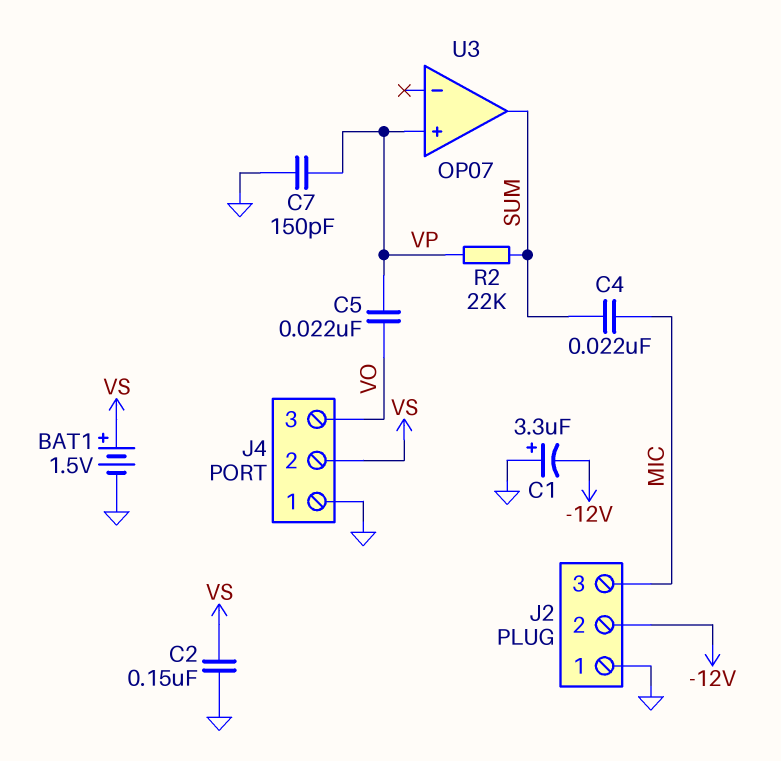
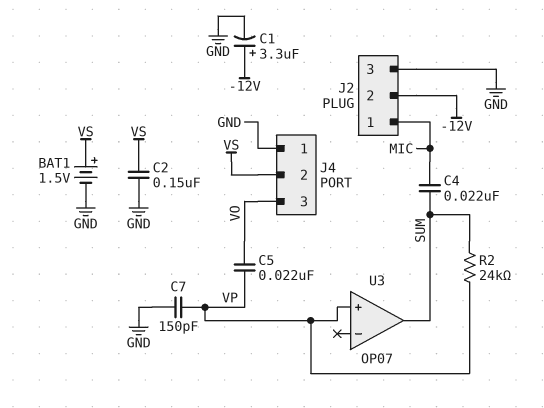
C1: 3.3uF (plus GND, minus -12V) -> 3.3uF (plus -12V, minus GND)
J2 pin 1: GND -> MIC
J2 pin 3: MIC -> GND
R2: 22k (SUM, VP) -> 24k (SUM, VP)

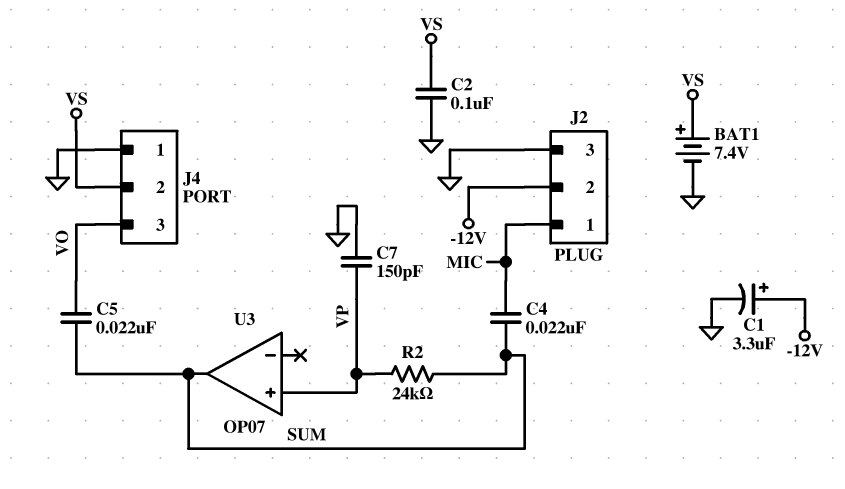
BAT1: 1.5V (plus VS, minus GND) -> 7.4V (plus VS, minus GND)
C2: 150nF (GND, VS) -> 100nF (GND, VS)
C5: 22nF (VO, VP) -> 22nF (SUM, VO)

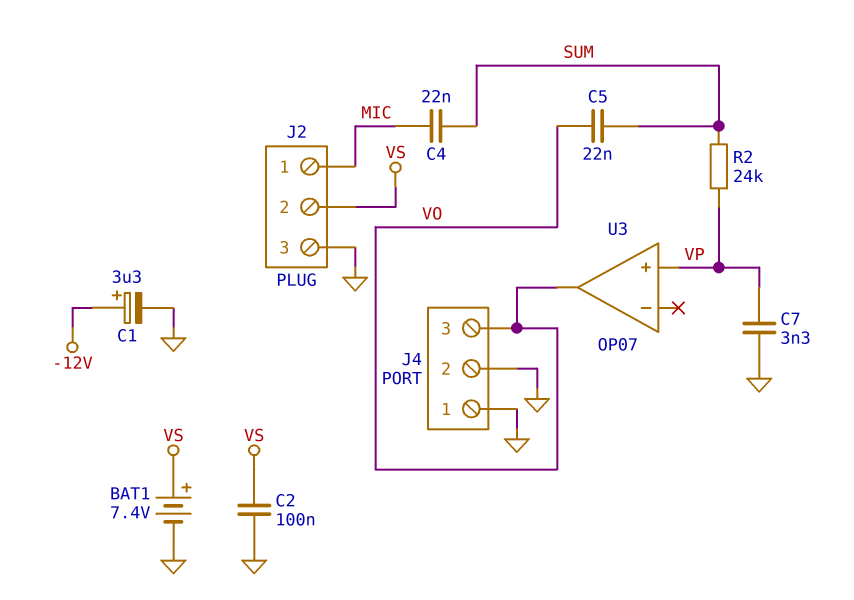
C7: 150pF (GND, VP) -> 3.3nF (GND, VP)
J2 pin 2: -12V -> VS
J4 pin 2: VS -> GND
U3 pin out: SUM -> VO

